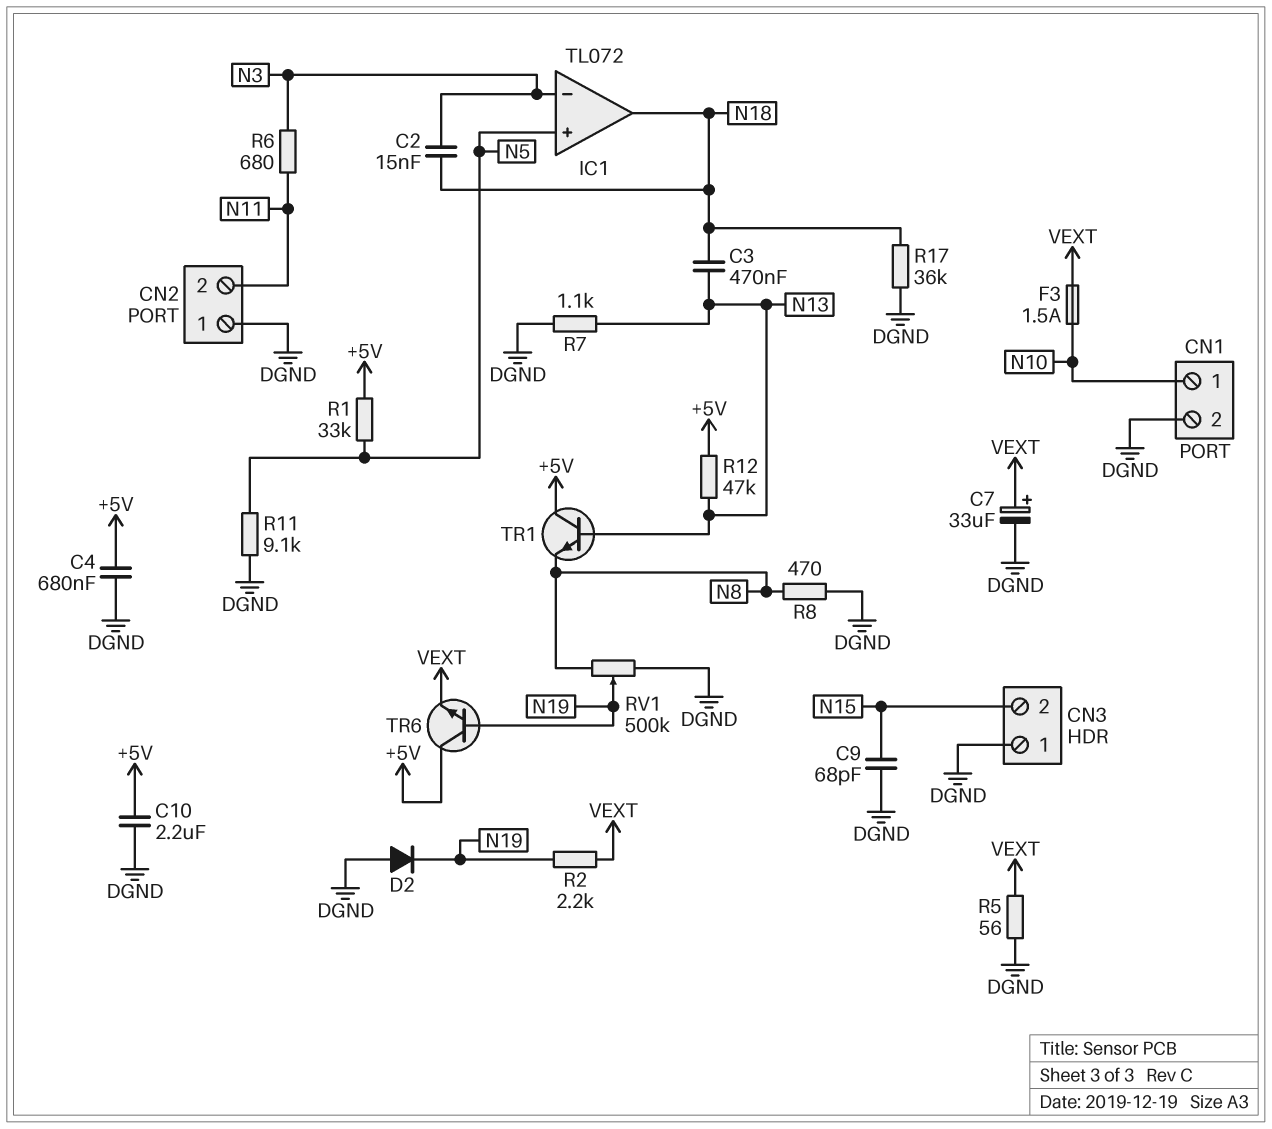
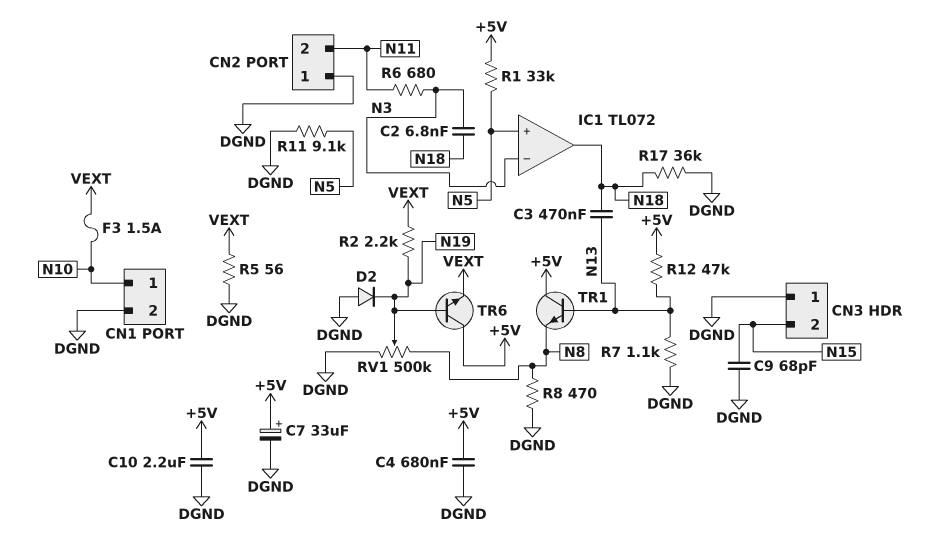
C2: 15nF (N3, N18) -> 6.8nF (N3, N18)
C7: 33uF (plus VEXT, minus DGND) -> 33uF (plus +5V, minus DGND)

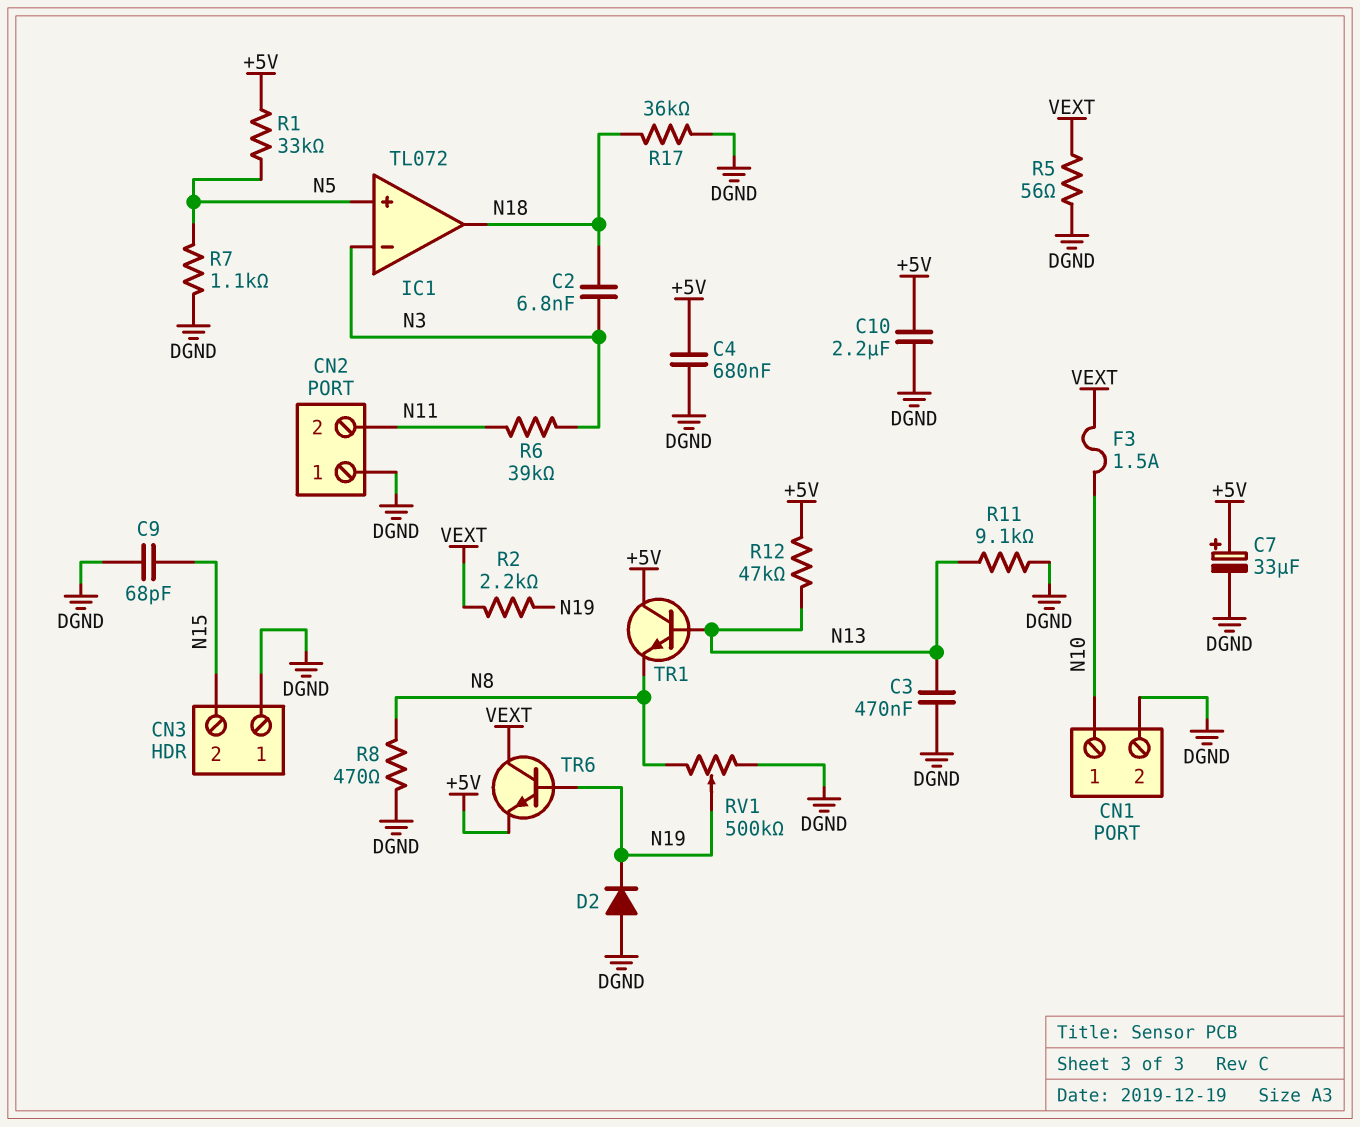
C3: 470nF (N13, N18) -> 470nF (DGND, N13)
R6: 680 (N3, N11) -> 39k (N3, N11)
R7: 1.1k (DGND, N13) -> 1.1k (DGND, N5)
R11: 9.1k (DGND, N5) -> 9.1k (DGND, N13)
TR6: NPN (B N19, C +5V, E VEXT) -> NPN (B N19, C VEXT, E +5V)

